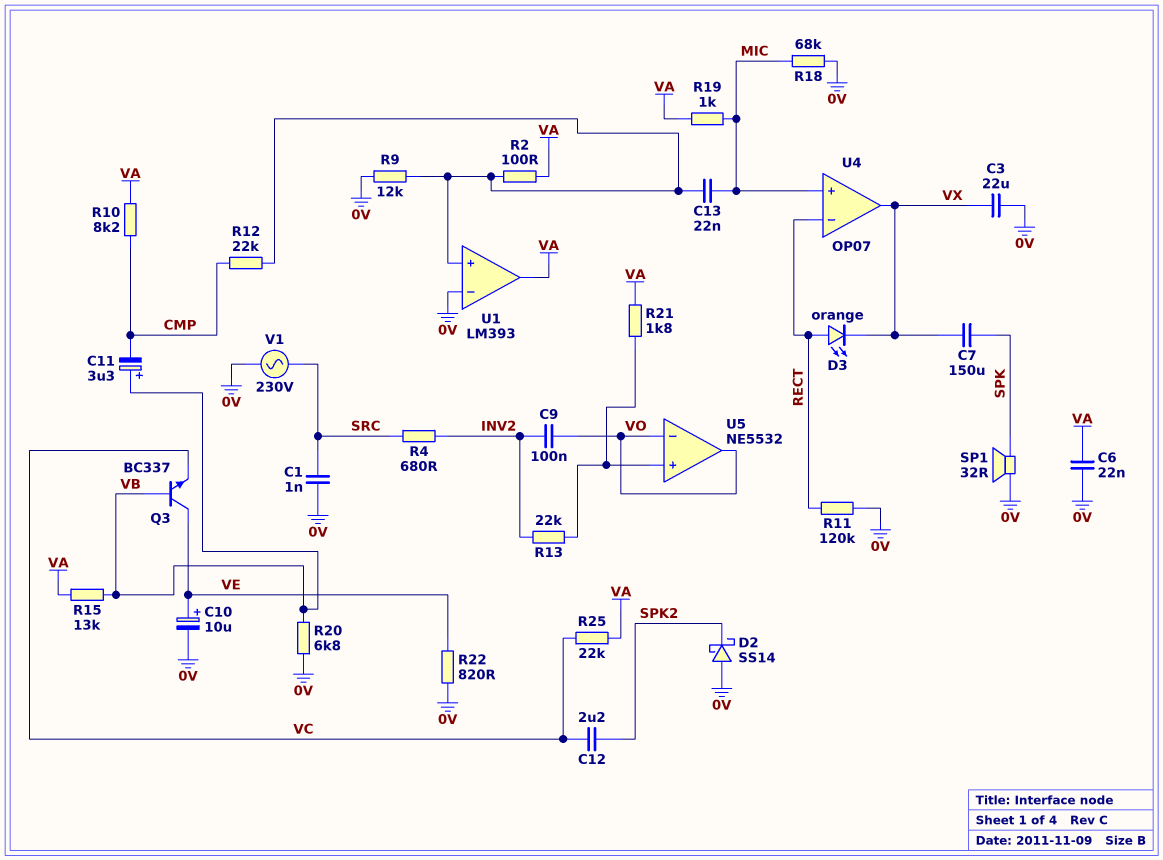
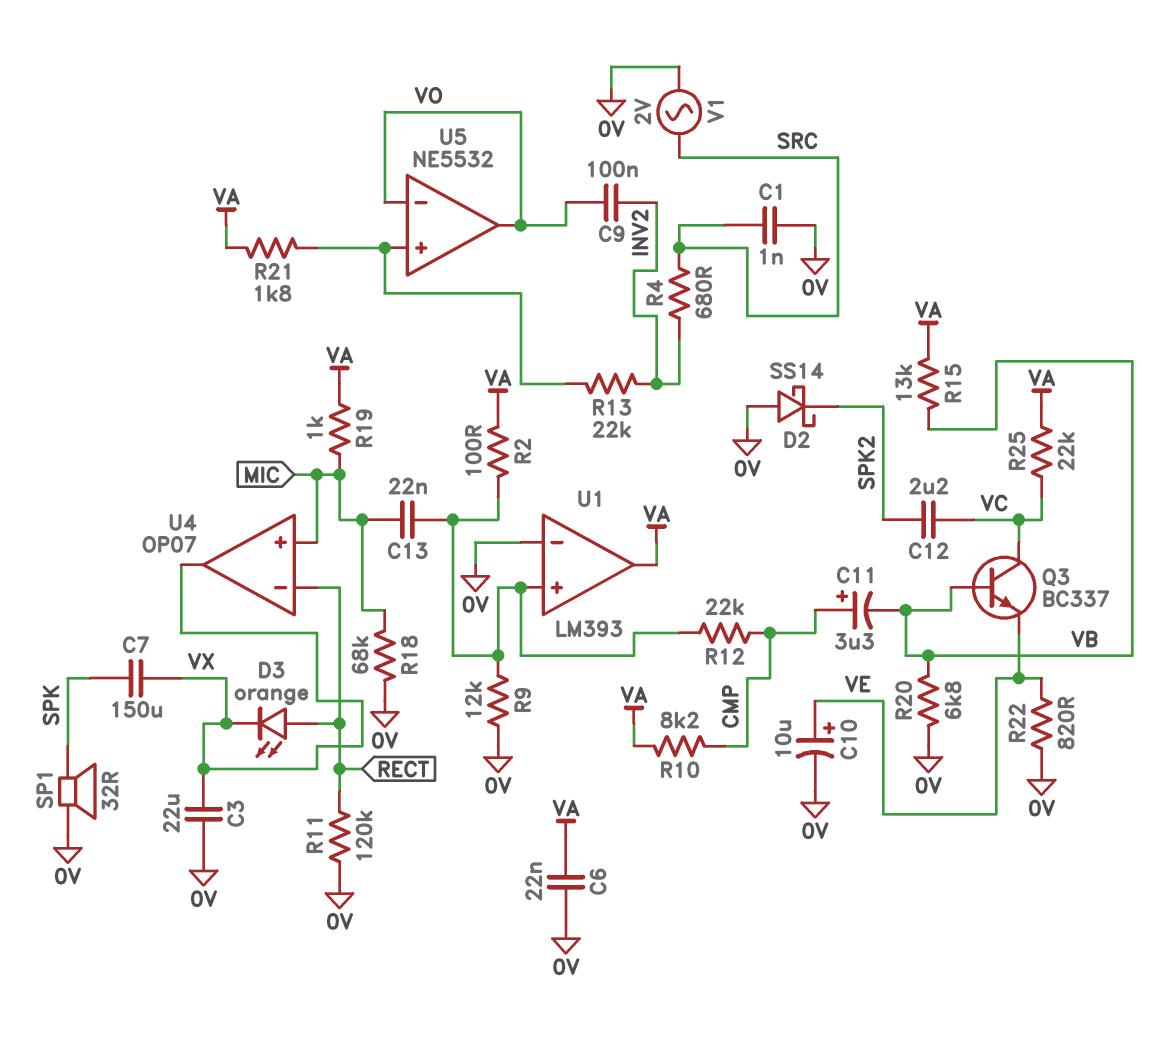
C11: 3.3uF (plus VB, minus CMP) -> 3.3uF (plus CMP, minus VB)
Q3: NPN BC337 (B VB, C VE, E VC) -> NPN BC337 (B VB, C VC, E VE)
V1: AC 230V (0V, SRC) -> AC 2V (0V, SRC)

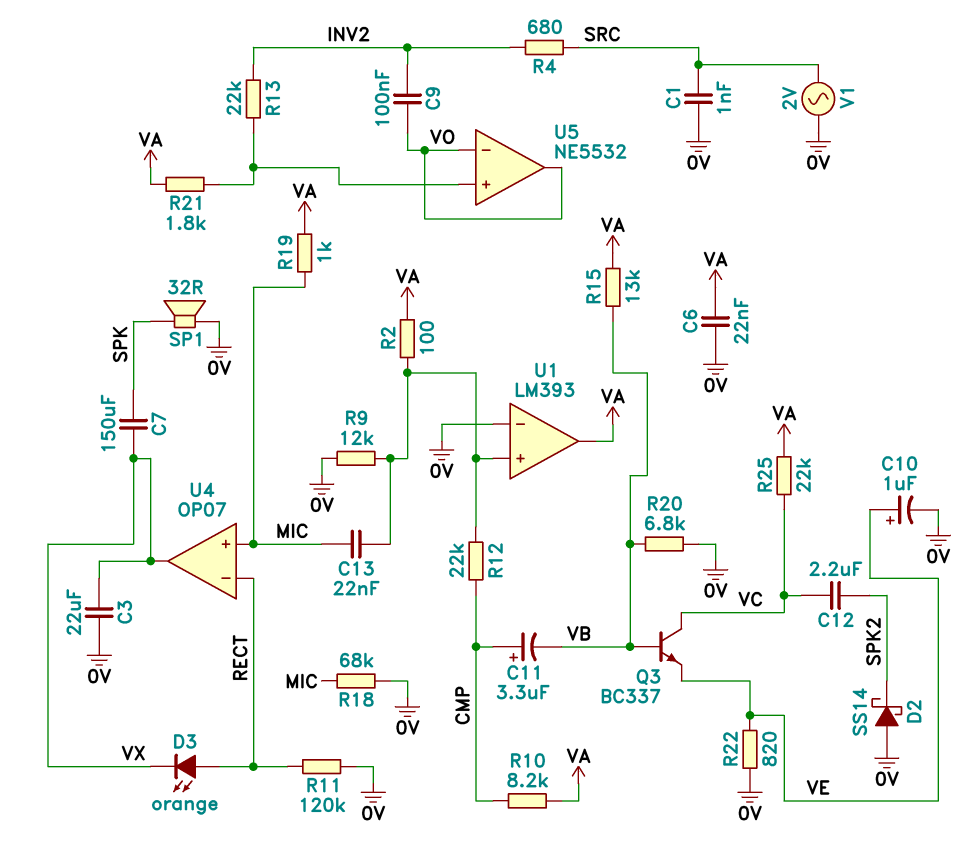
C10: 10uF (plus VE, minus 0V) -> 1uF (plus VE, minus 0V)

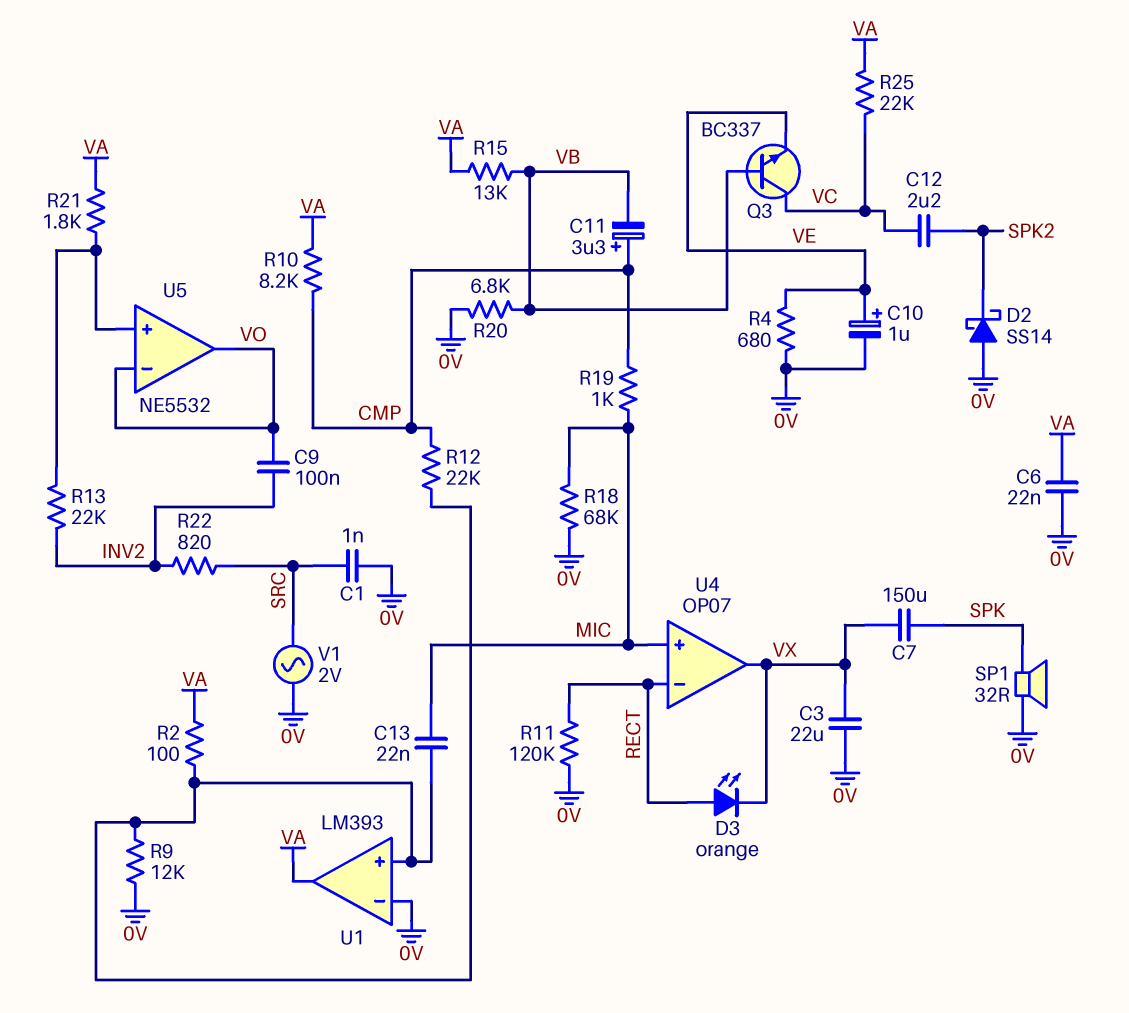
R4: 680 (INV2, SRC) -> 680 (0V, VE)
R19: 1k (MIC, VA) -> 1k (CMP, MIC)
R22: 820 (0V, VE) -> 820 (INV2, SRC)

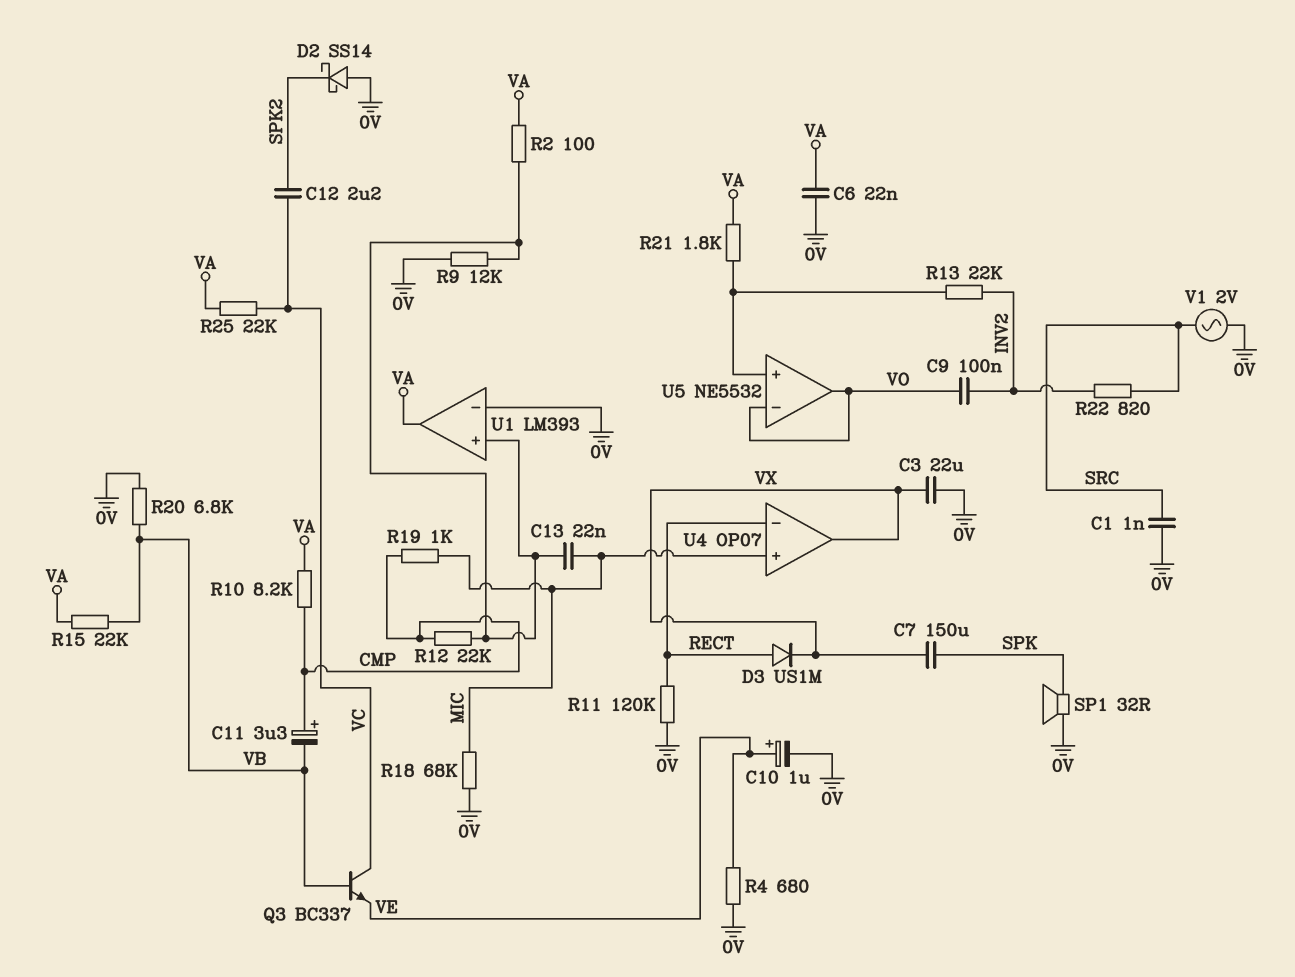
D3: LED orange (A RECT, K VX) -> diode US1M (A RECT, K VX)
R15: 13k (VA, VB) -> 22k (VA, VB)

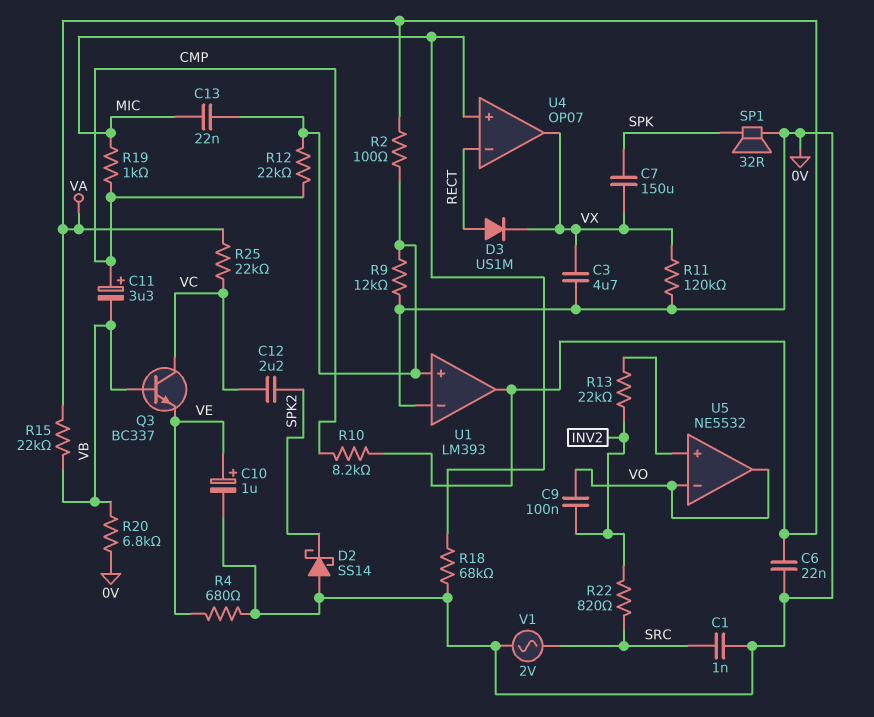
C3: 22uF (0V, VX) -> 4.7uF (0V, VX)
R11: 120k (0V, RECT) -> 120k (0V, VX)
R21: 1.8k (U5/in+, VA) -> none

